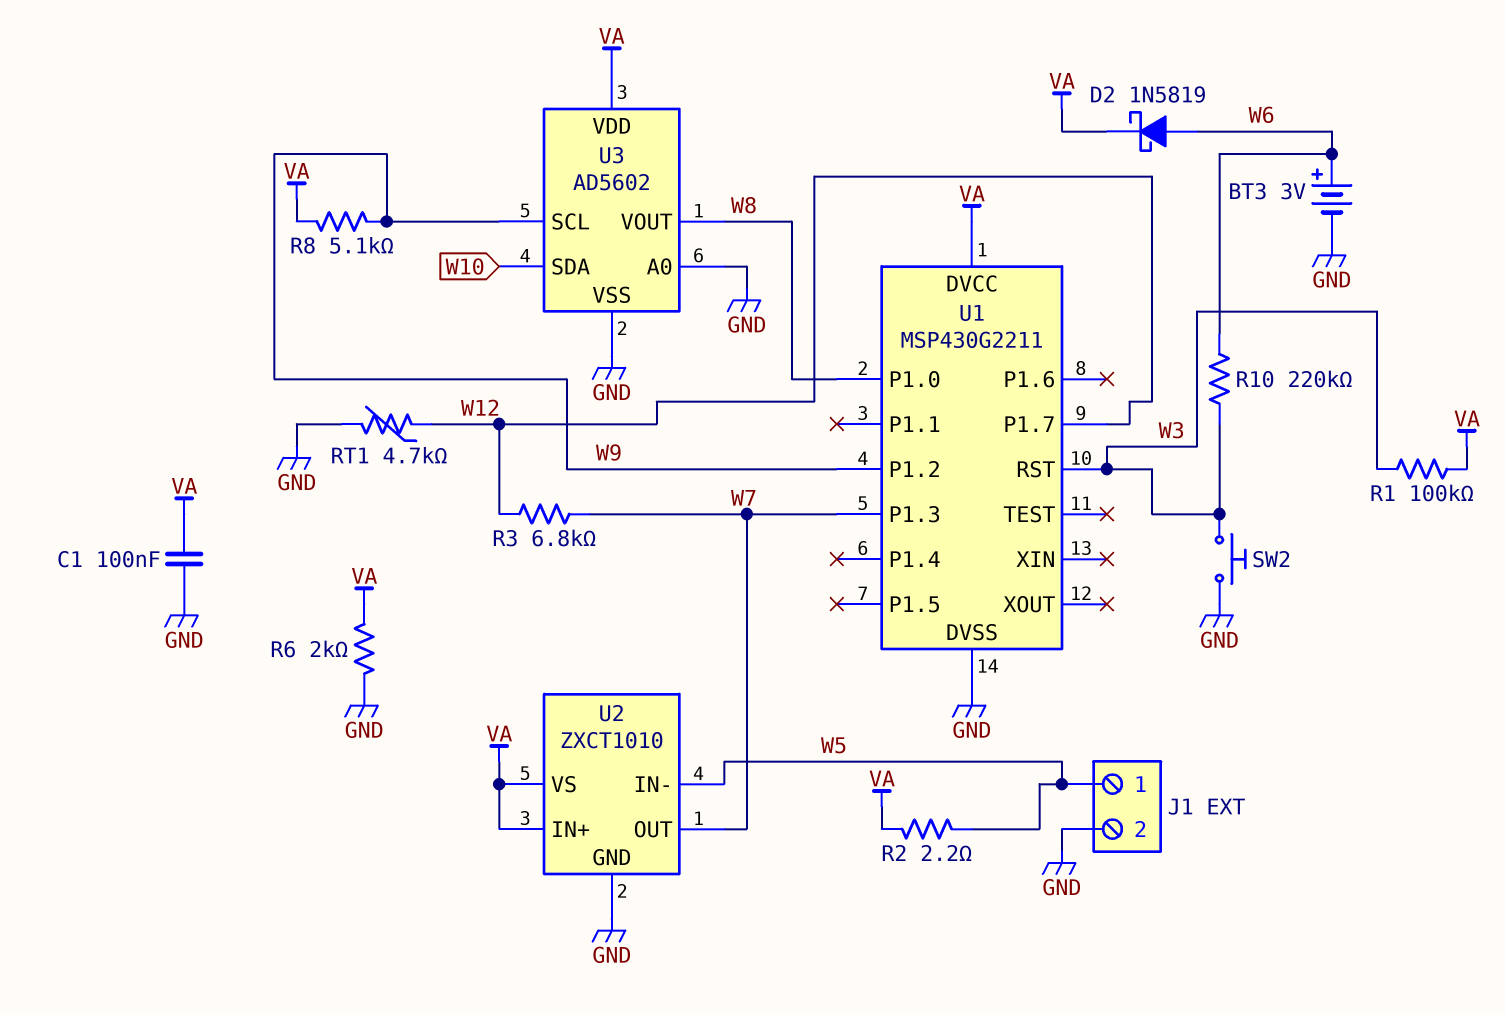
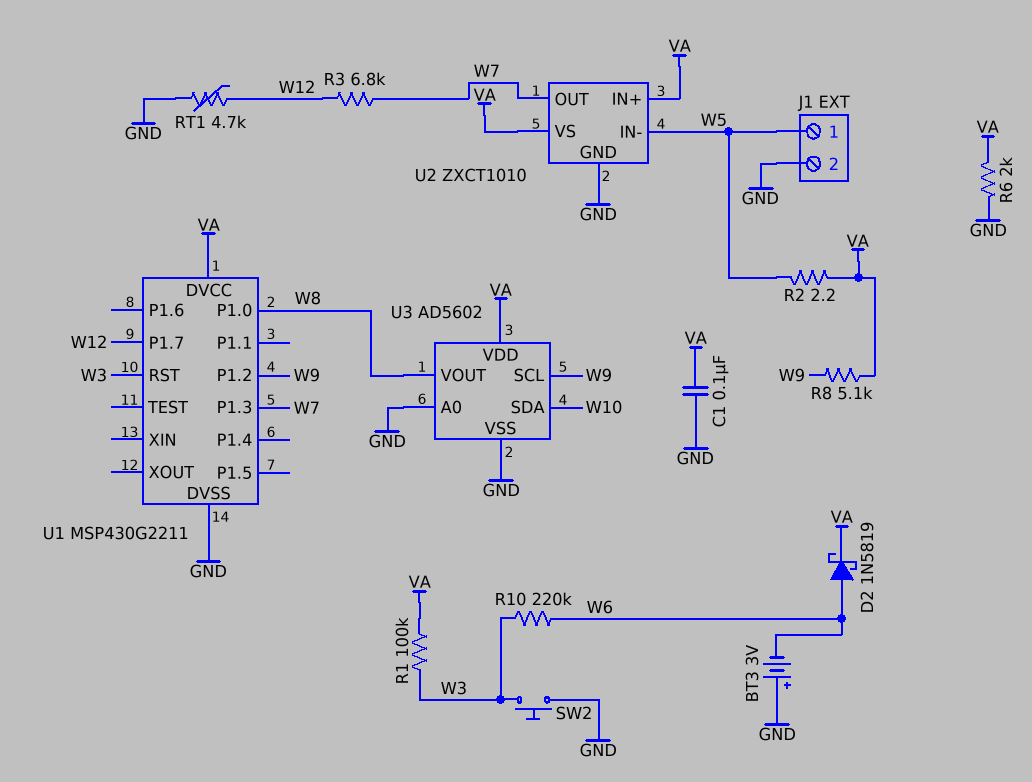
BT3: 3V (plus W6, minus GND) -> 3V (plus GND, minus W6)

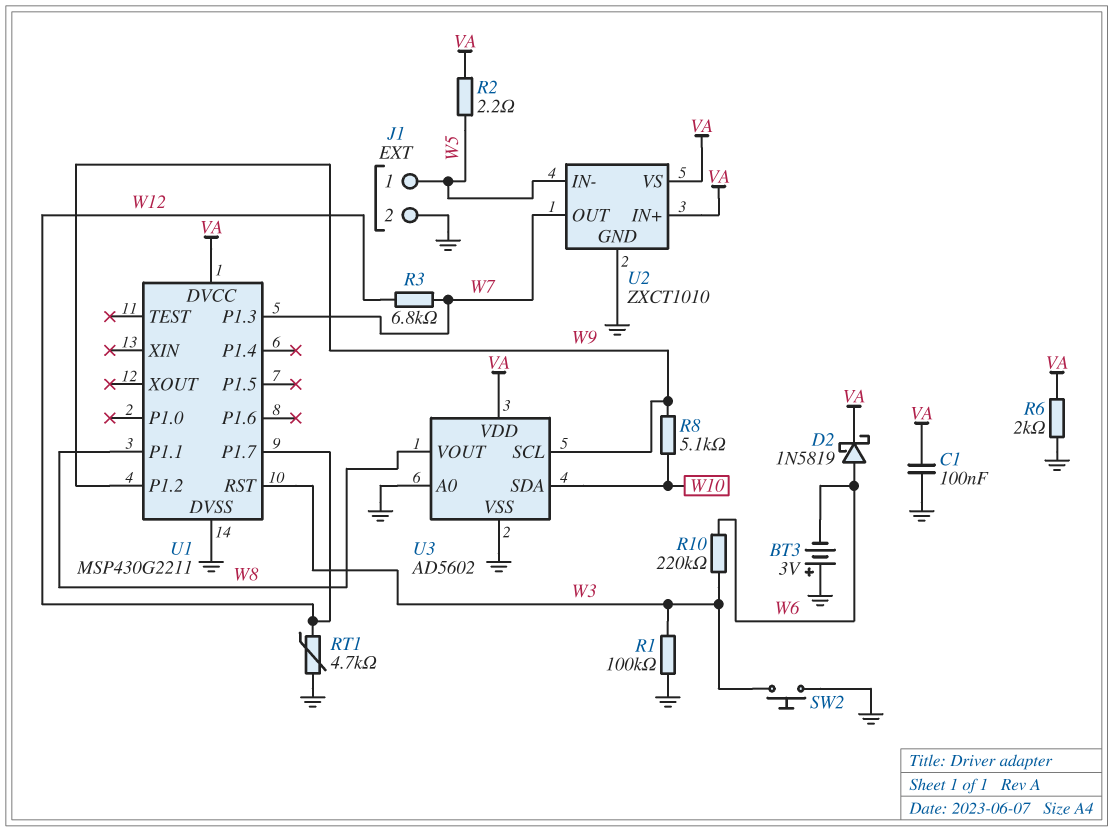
R1: 100k (VA, W3) -> 100k (GND, W3)
R8: 5.1k (VA, W9) -> 5.1k (W9, W10)
U1 pin P1.0: W8 -> none
U1 pin P1.1: none -> W8

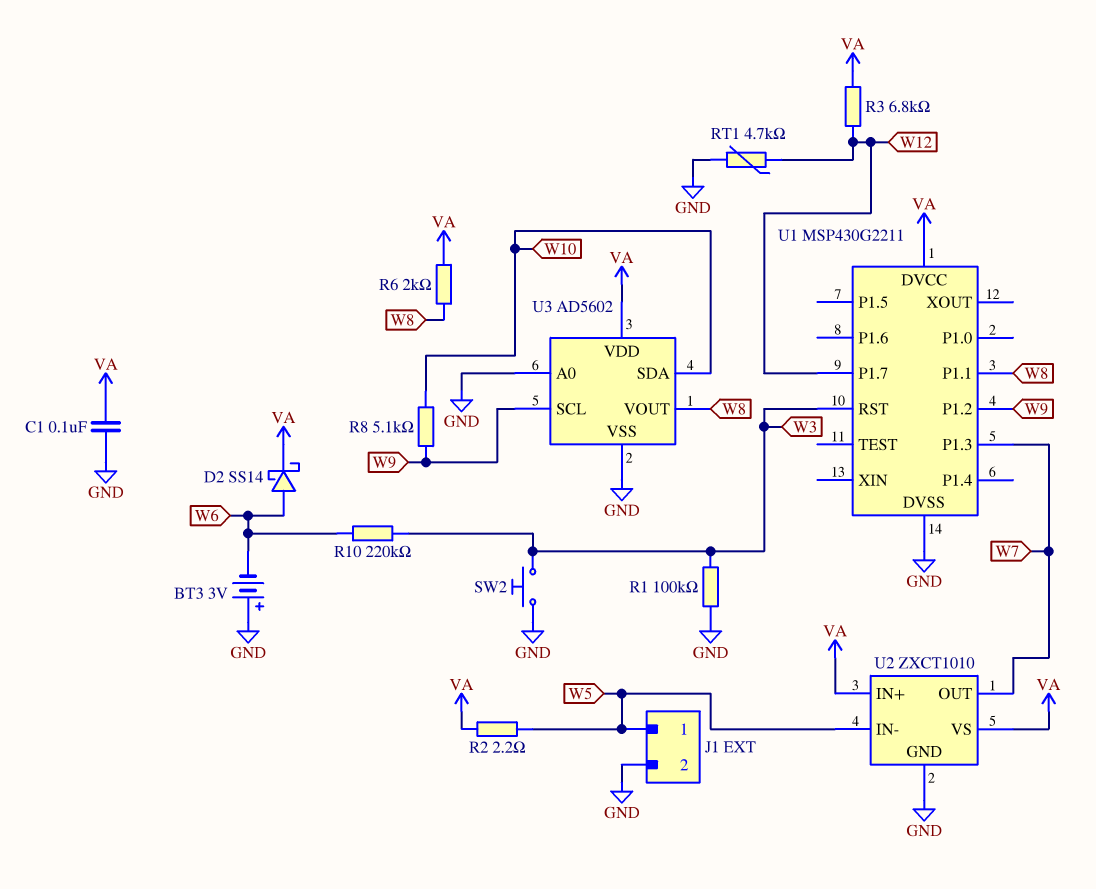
D2: schottky 1N5819 (A W6, K VA) -> schottky SS14 (A W6, K VA)
R3: 6.8k (W7, W12) -> 6.8k (VA, W12)
R6: 2k (GND, VA) -> 2k (VA, W8)

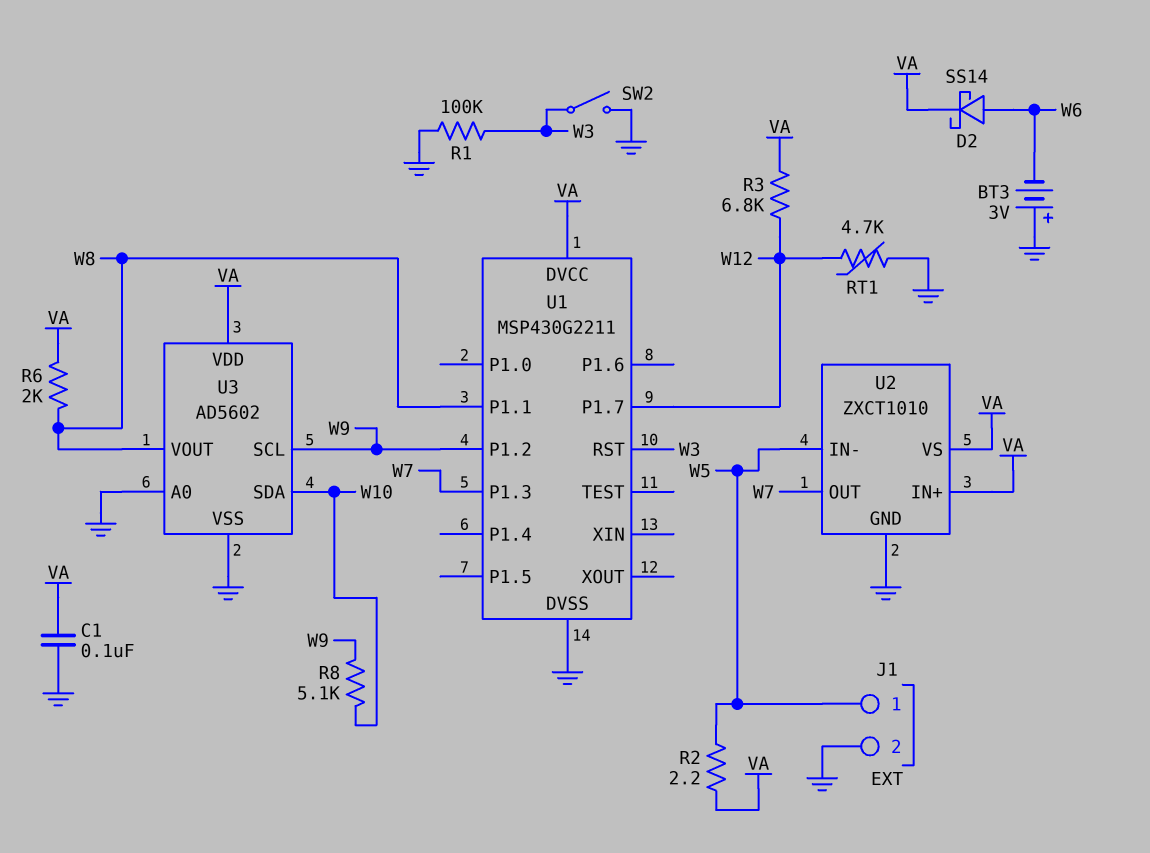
R10: 220k (W3, W6) -> none
SW2: button (GND, W3) -> switch (GND, W3)

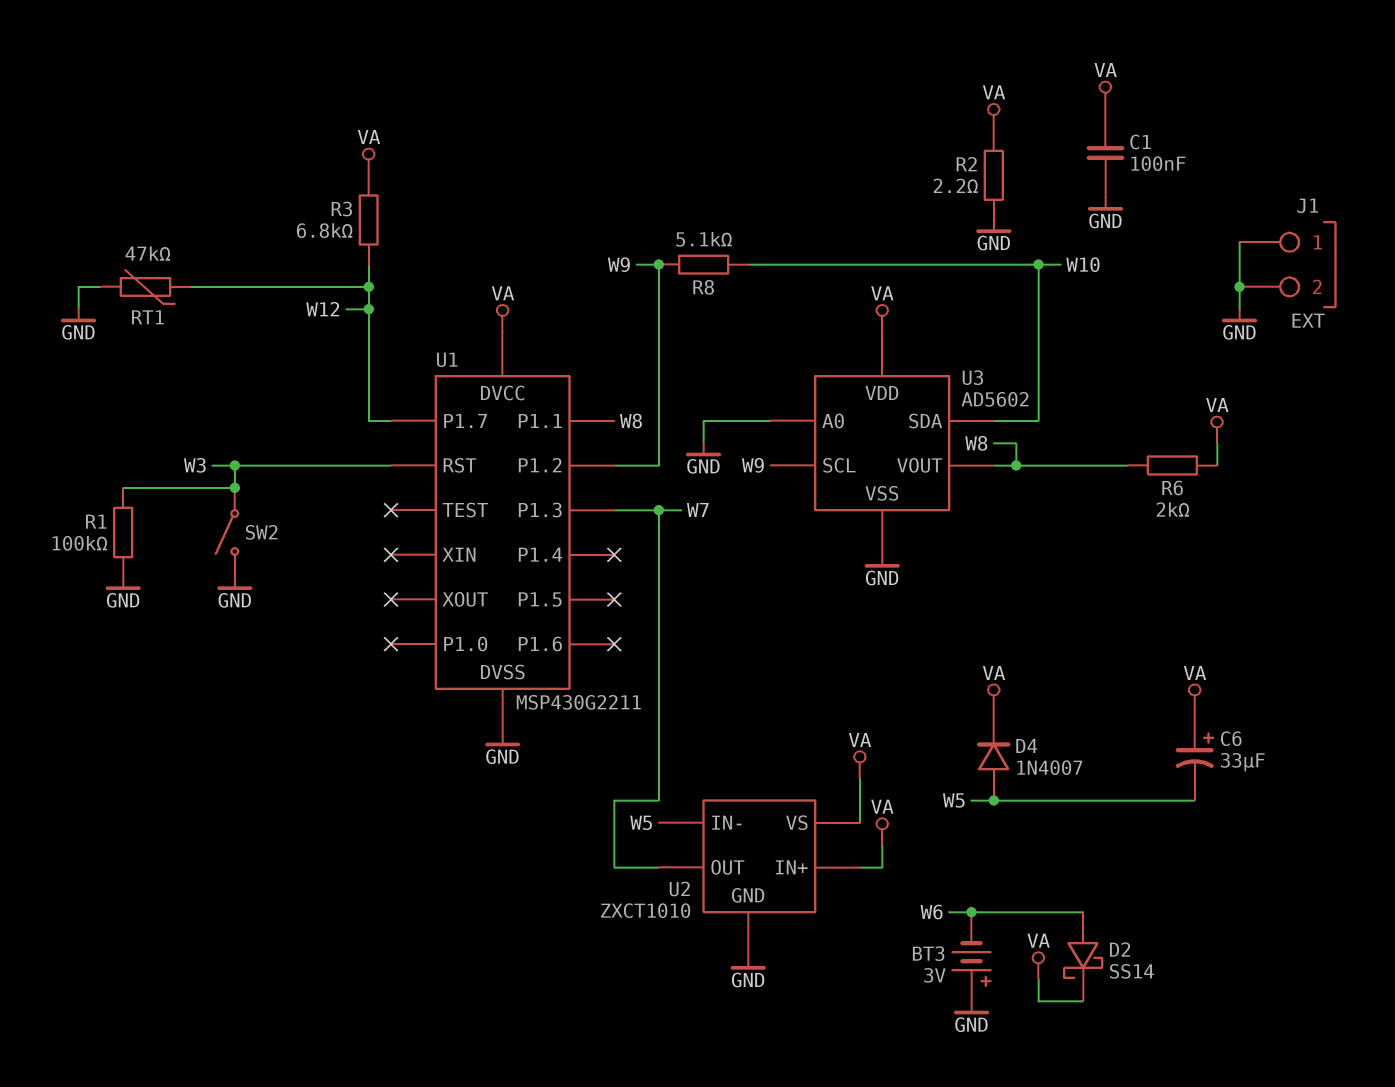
C6: none -> 33uF (plus VA, minus W5)
D4: none -> diode 1N4007 (A W5, K VA)
J1 pin 1: W5 -> GND
R2: 2.2 (VA, W5) -> 2.2 (GND, VA)
RT1: 4.7k (GND, W12) -> 47k (GND, W12)

